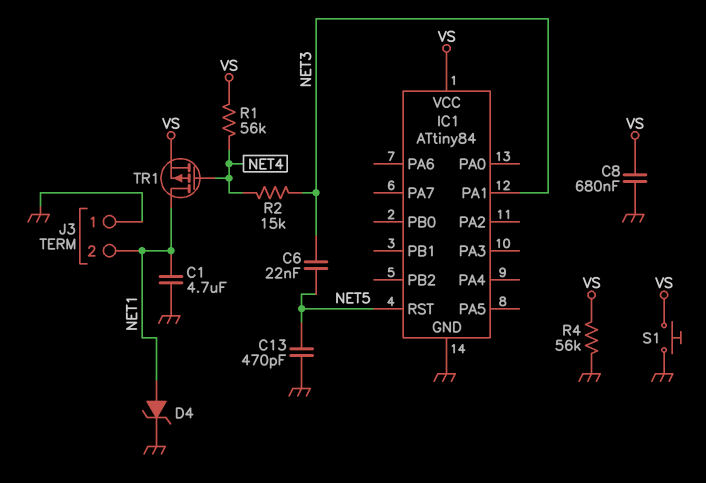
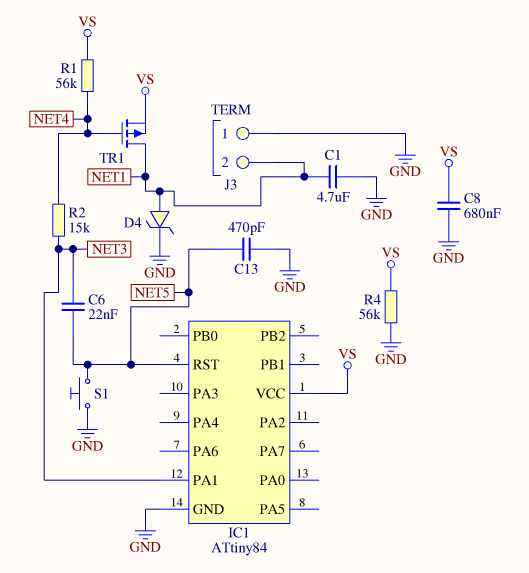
S1: button (GND, VS) -> button (GND, NET5)

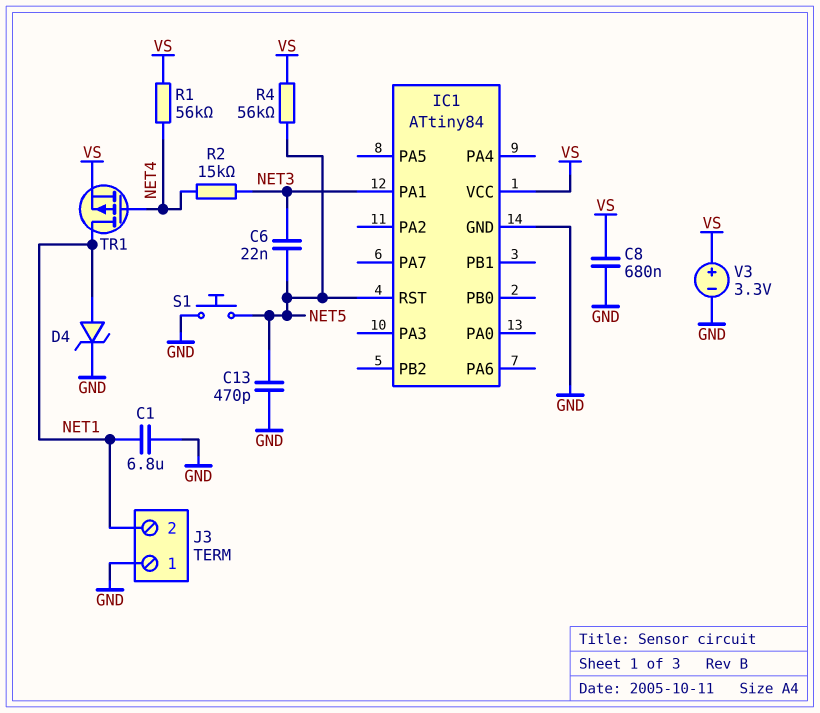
C1: 4.7uF (GND, NET1) -> 6.8uF (GND, NET1)
R4: 56k (GND, VS) -> 56k (NET5, VS)
V3: none -> 3.3V (plus VS, minus GND)

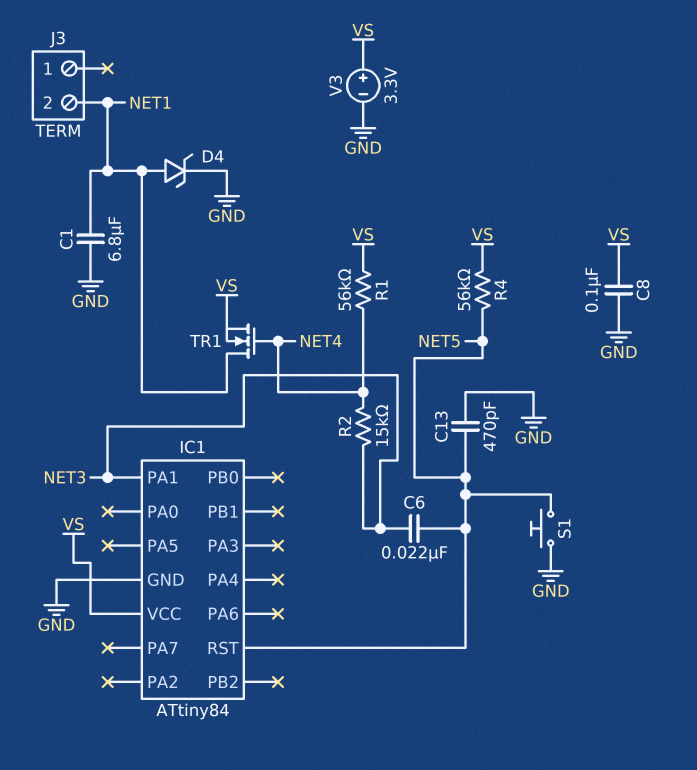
C8: 680nF (GND, VS) -> 100nF (GND, VS)
J3 pin 1: GND -> none
TR1: PMOS (G NET4, D NET1, S VS) -> NMOS (G NET4, D NET1, S VS)

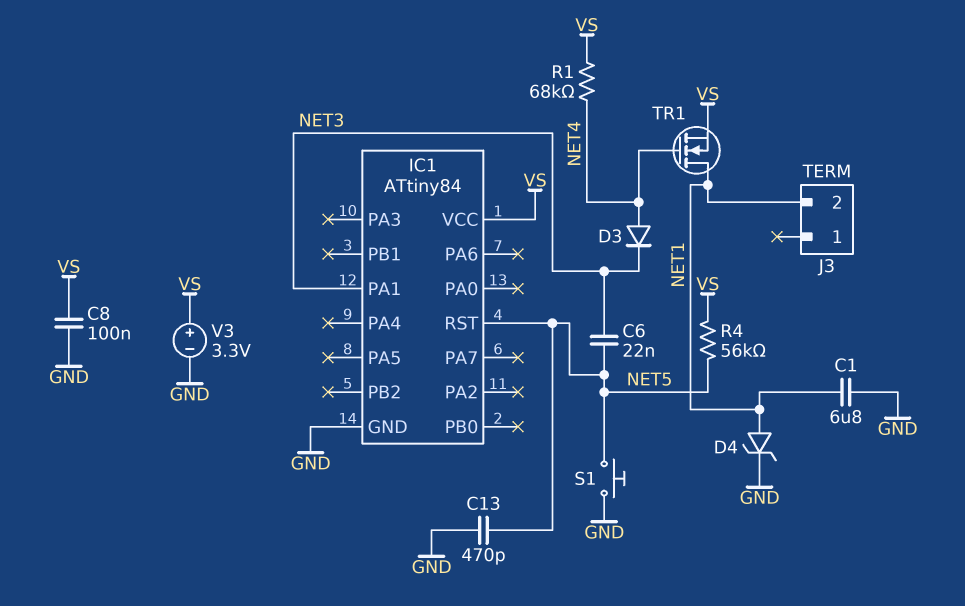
D3: none -> diode (A NET4, K NET3)
R1: 56k (NET4, VS) -> 68k (NET4, VS)
R2: 15k (NET3, NET4) -> none

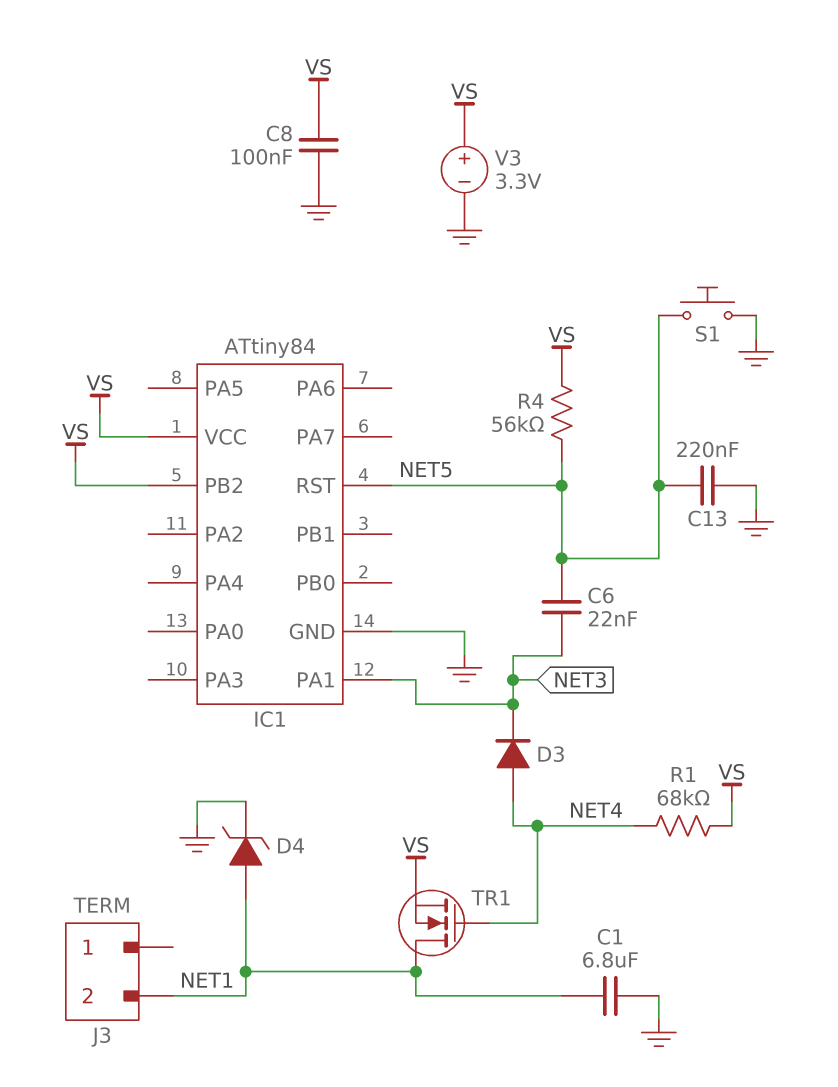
C13: 470pF (GND, NET5) -> 220nF (GND, NET5)
IC1 pin PB2: none -> VS

